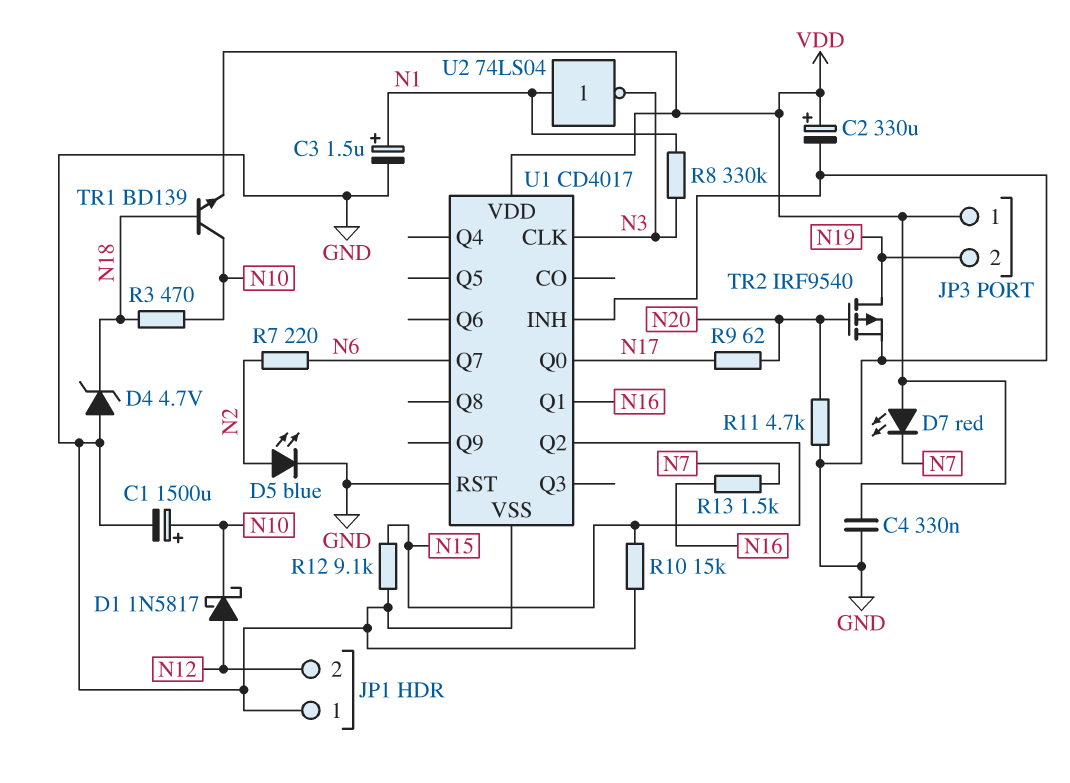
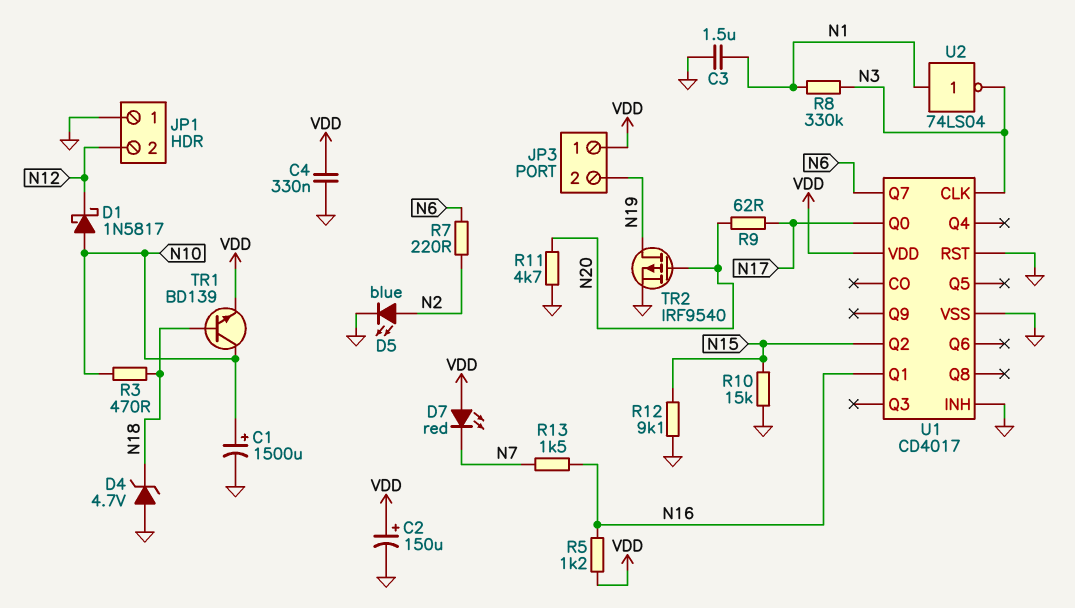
C2: 330uF (plus VDD, minus GND) -> 150uF (plus VDD, minus GND)
C3: 1.5uF (plus N1, minus GND) -> 1.5uF (GND, N1)
D1: schottky 1N5817 (A N12, K N10) -> schottky 1N5817 (A N10, K N12)
R5: none -> 1.2k (N16, VDD)

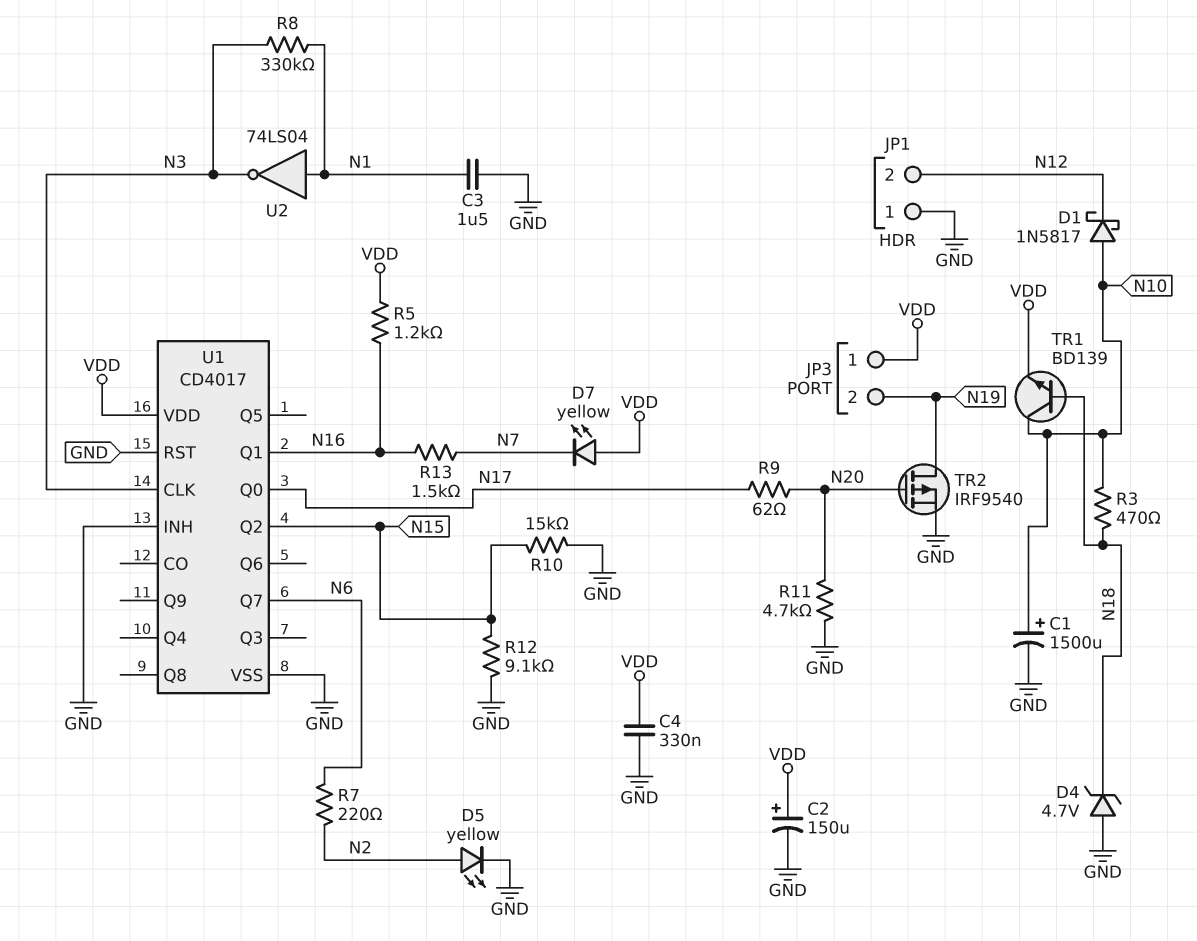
D5: LED blue (A N2, K GND) -> LED yellow (A N2, K GND)
D7: LED red (A VDD, K N7) -> LED yellow (A VDD, K N7)

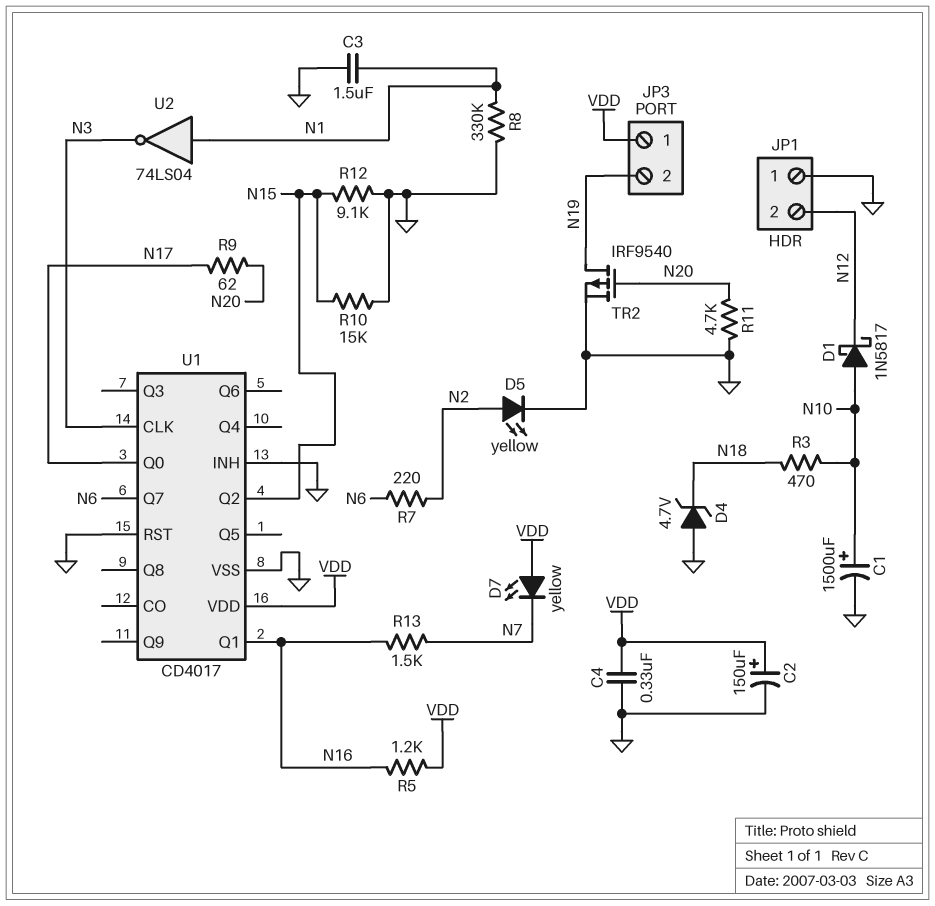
R8: 330k (N1, N3) -> 330k (GND, N1)
TR1: NPN BD139 (B N18, C N10, E VDD) -> none

